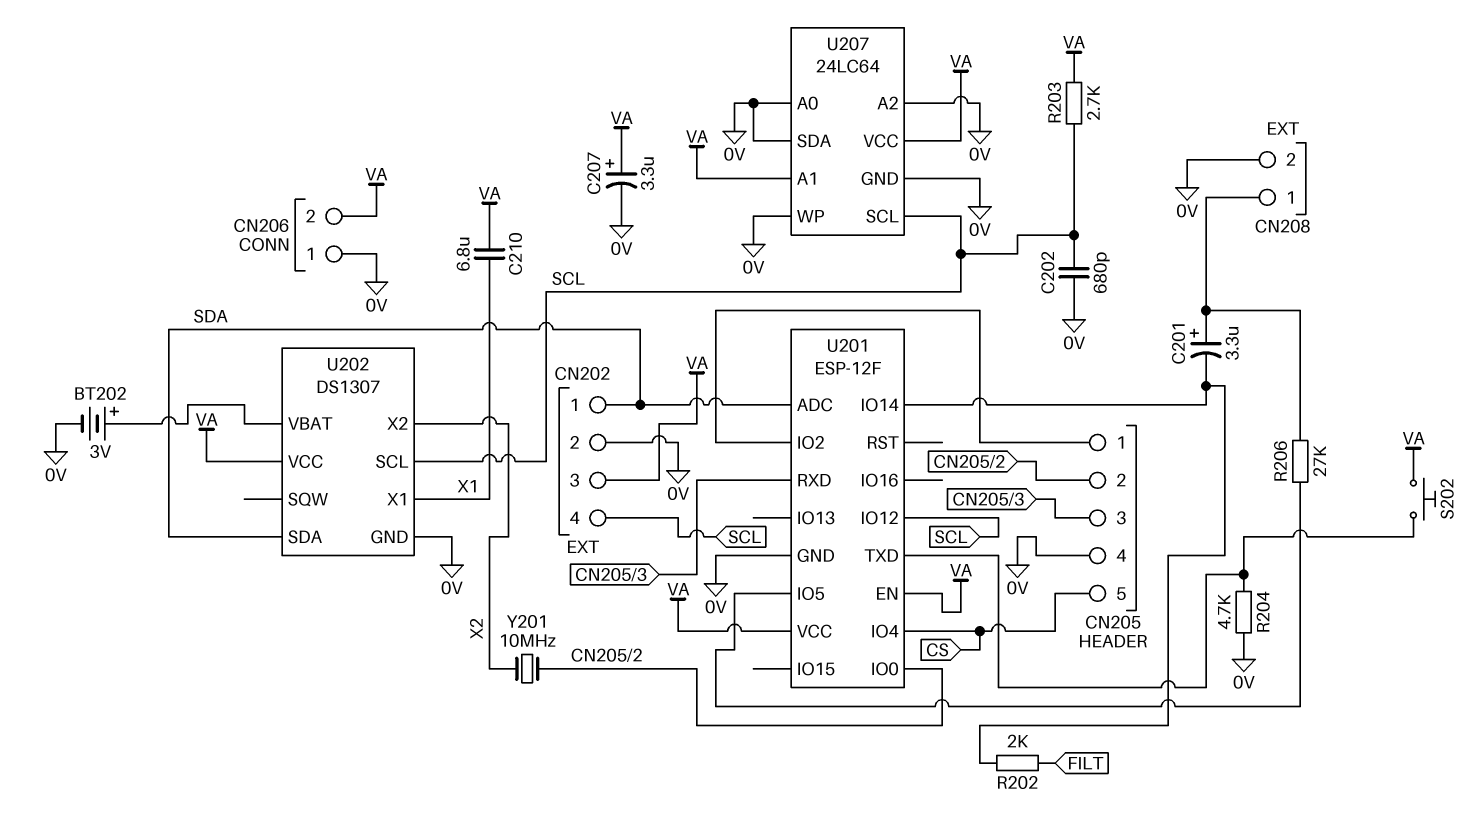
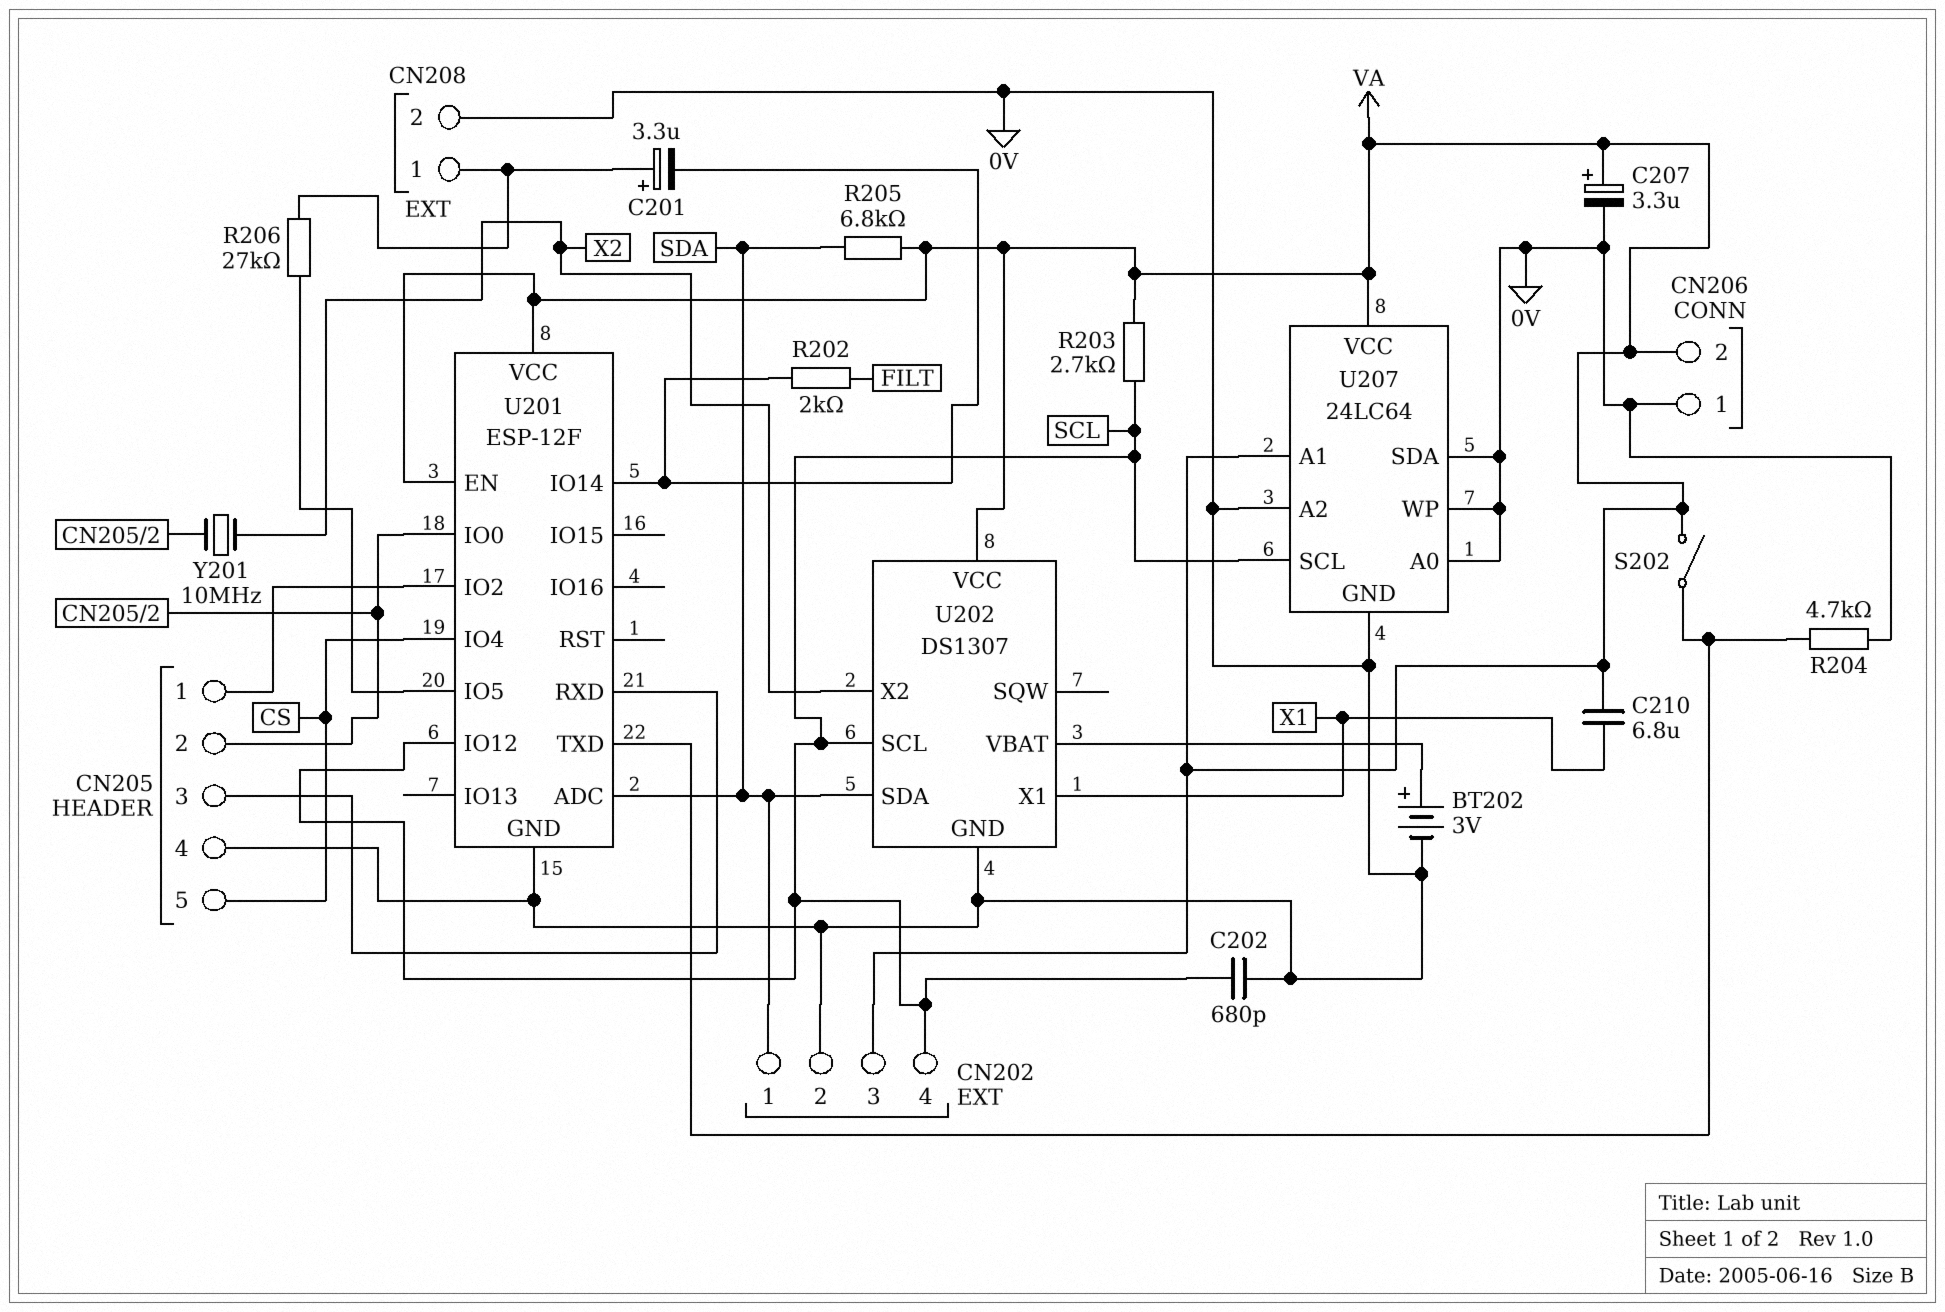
R205: none -> 6.8k (SDA, VA)
S202: button (U201/TXD, VA) -> switch (U201/TXD, VA)

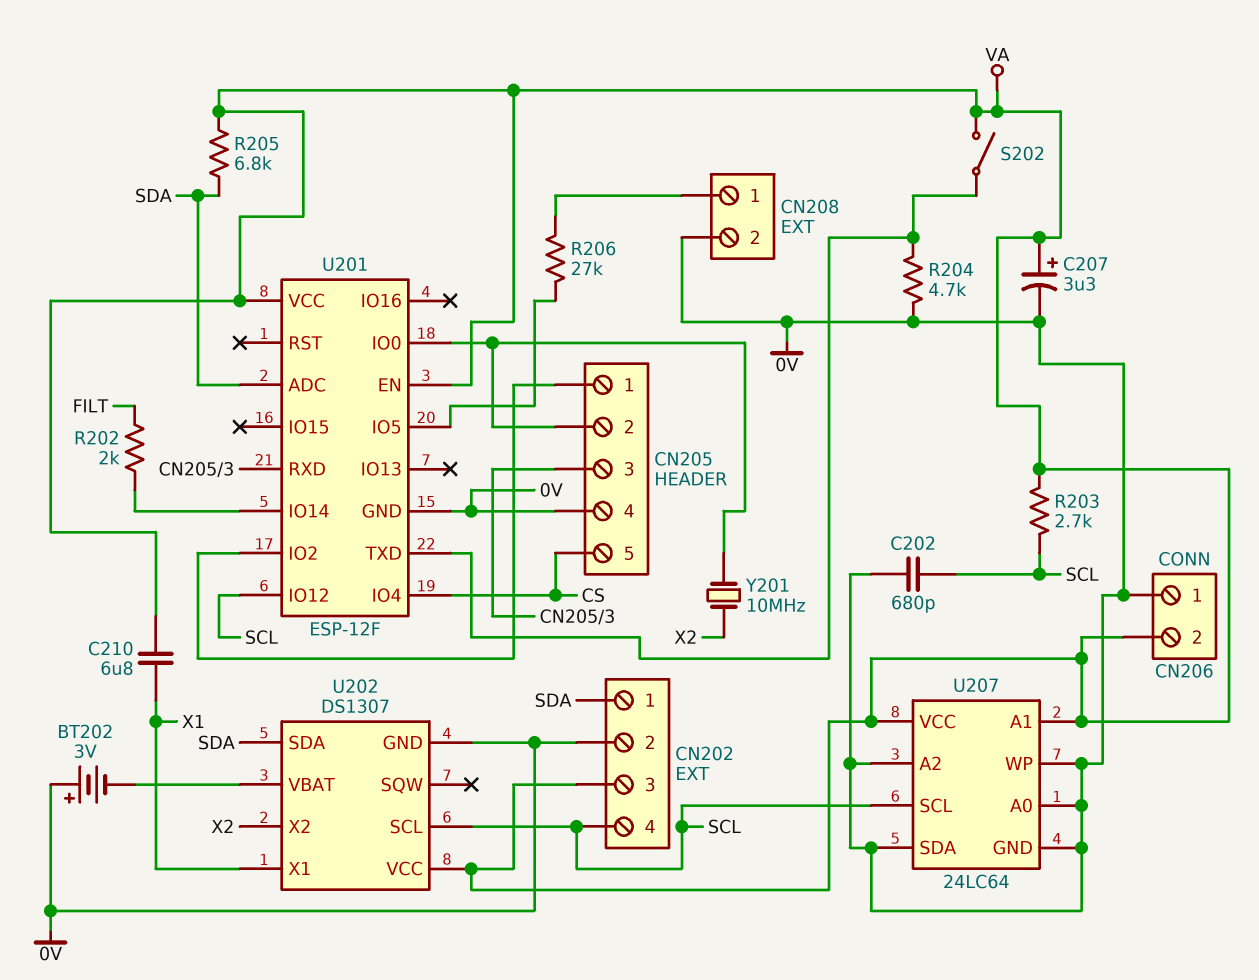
BT202: 3V (plus U202/VBAT, minus 0V) -> 3V (plus 0V, minus U202/VBAT)
C201: 3.3uF (plus CN208/1, minus U201/IO14) -> none

